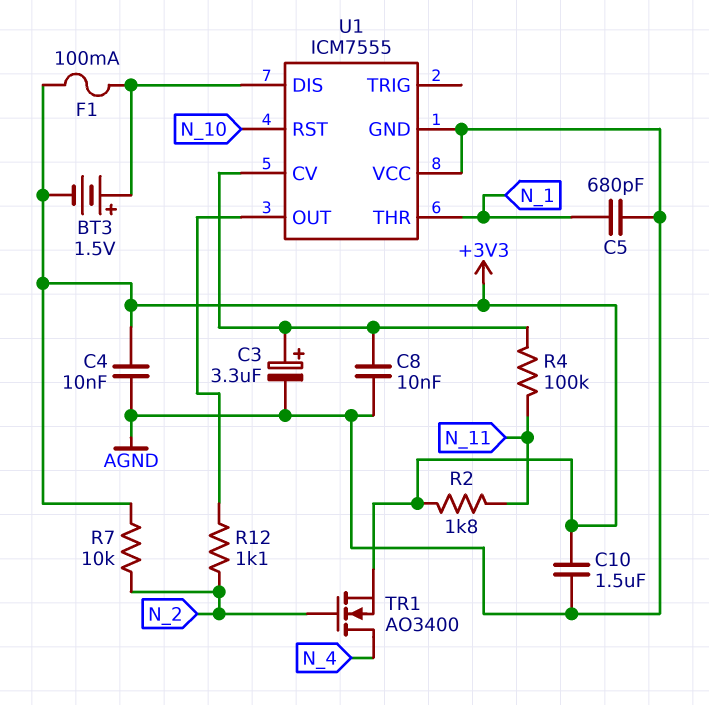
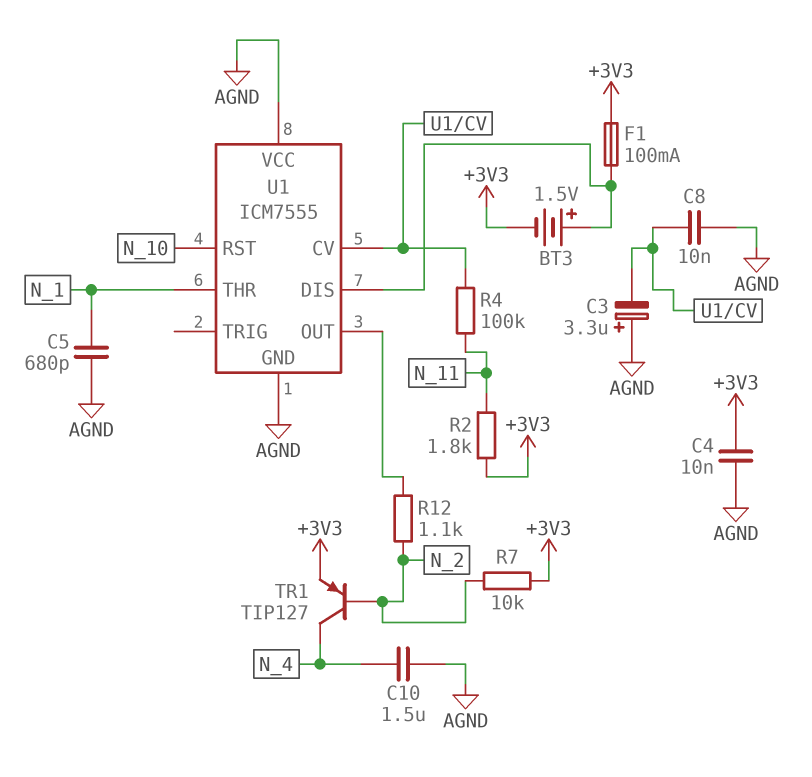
C3: 3.3uF (plus U1/CV, minus AGND) -> 3.3uF (plus AGND, minus U1/CV)
C10: 1.5uF (+3V3, AGND) -> 1.5uF (AGND, N_4)
TR1: NMOS AO3400 (G N_2, D N_4, S +3V3) -> PNP TIP127 (B N_2, C N_4, E +3V3)

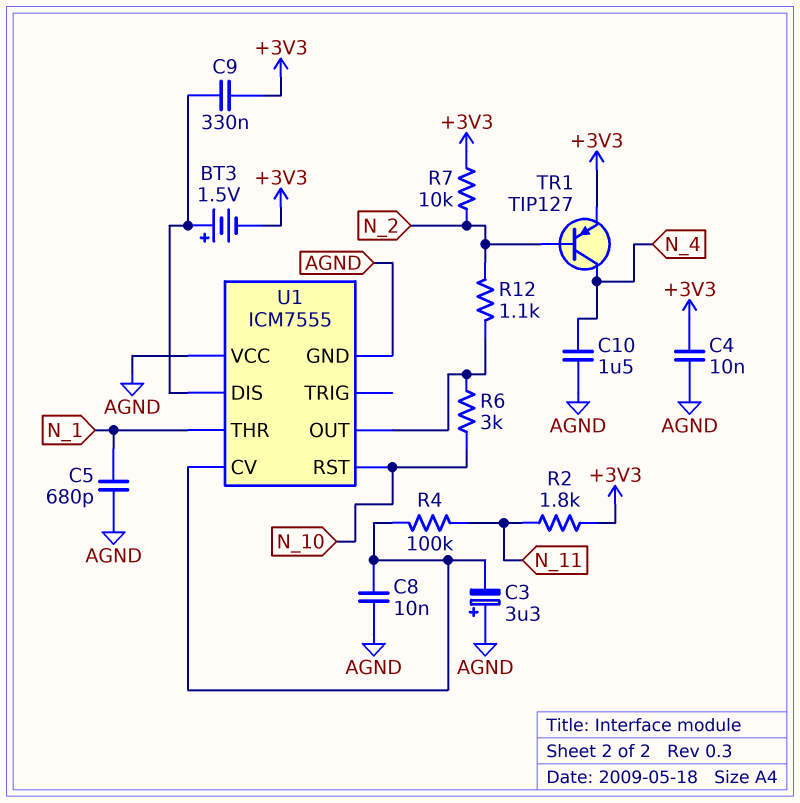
C9: none -> 330nF (+3V3, U1/DIS)
F1: 100mA (+3V3, U1/DIS) -> none
R6: none -> 3k (N_10, U1/OUT)

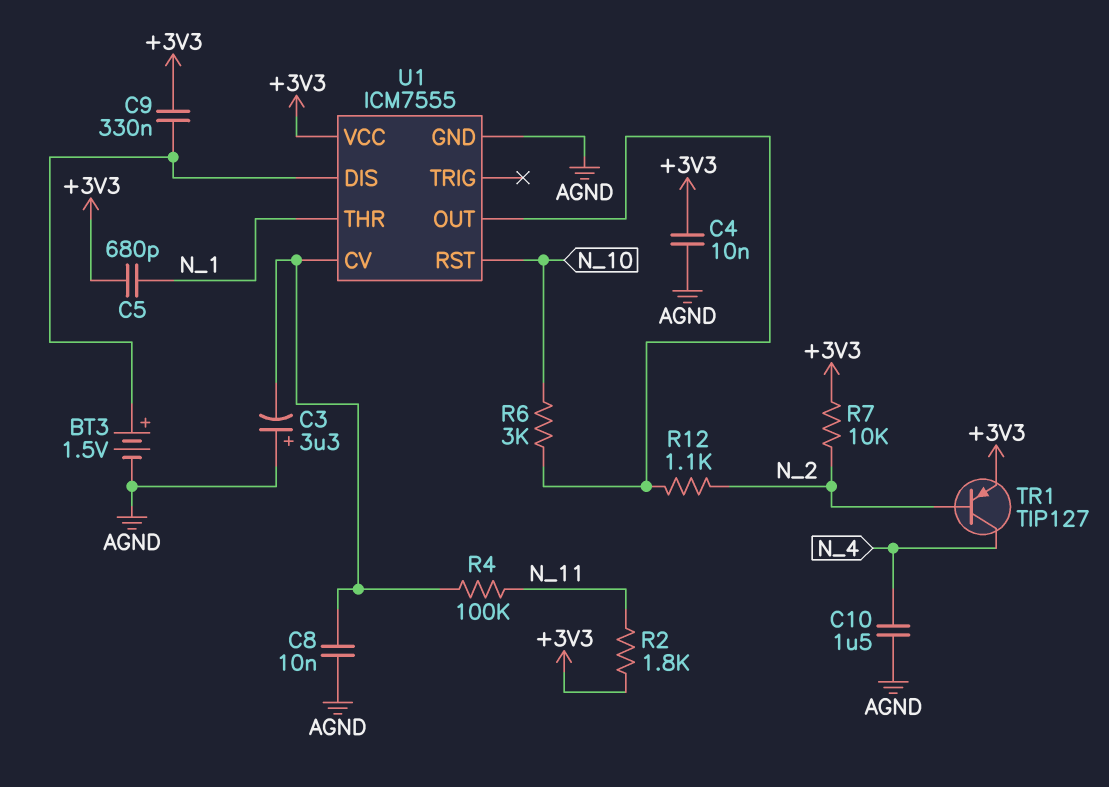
BT3: 1.5V (plus U1/DIS, minus +3V3) -> 1.5V (plus U1/DIS, minus AGND)
C5: 680pF (AGND, N_1) -> 680pF (+3V3, N_1)
U1 pin VCC: AGND -> +3V3

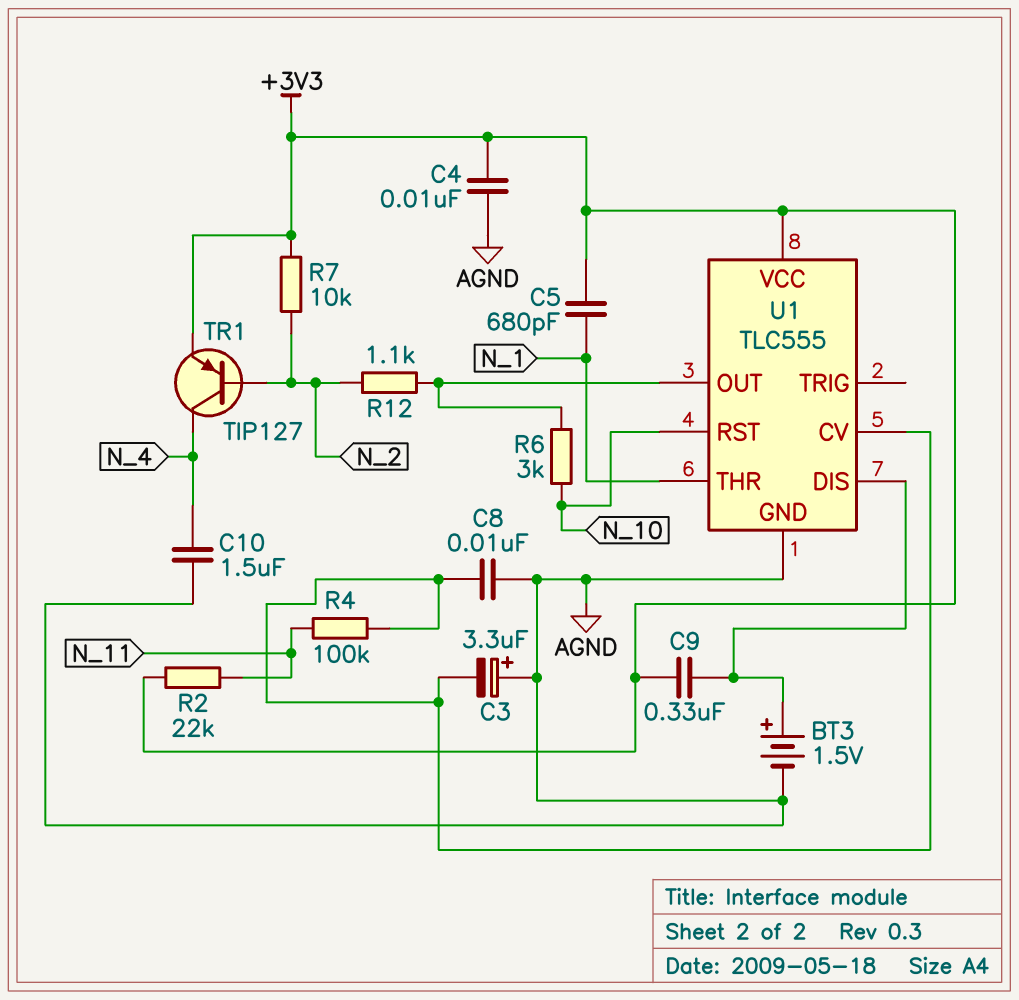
R2: 1.8k (+3V3, N_11) -> 22k (+3V3, N_11)
U1: ICM7555 -> TLC555

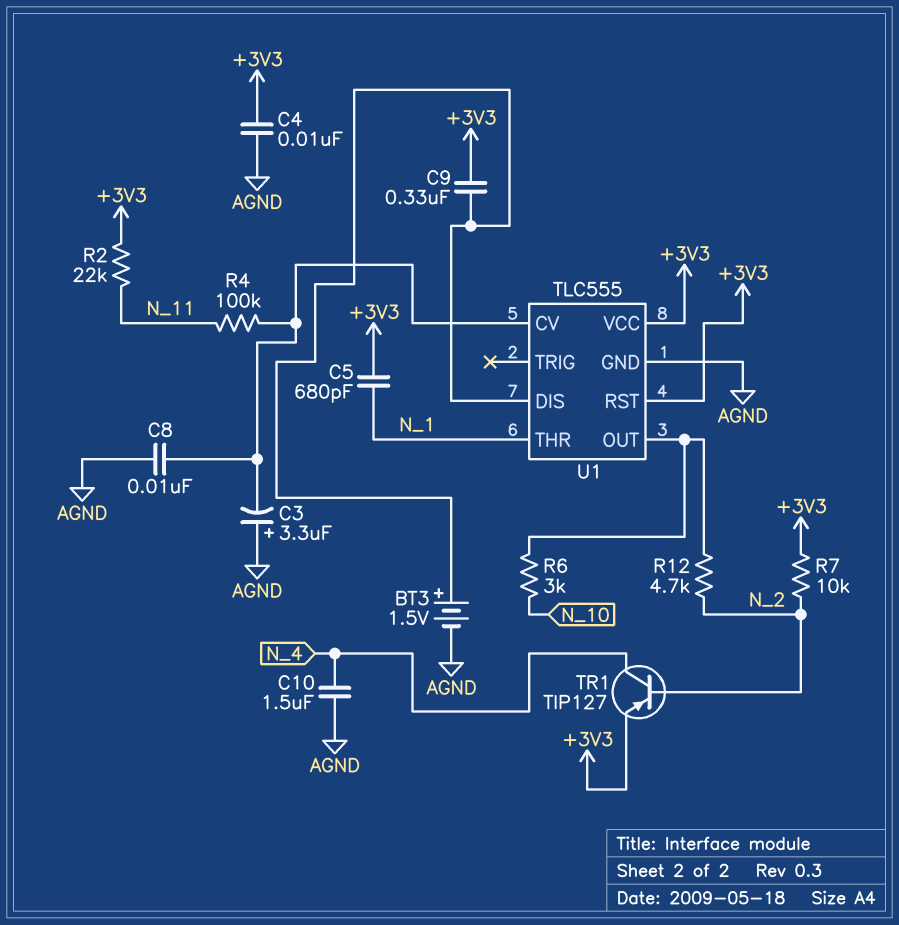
R12: 1.1k (N_2, U1/OUT) -> 4.7k (N_2, U1/OUT)
U1 pin RST: N_10 -> +3V3

